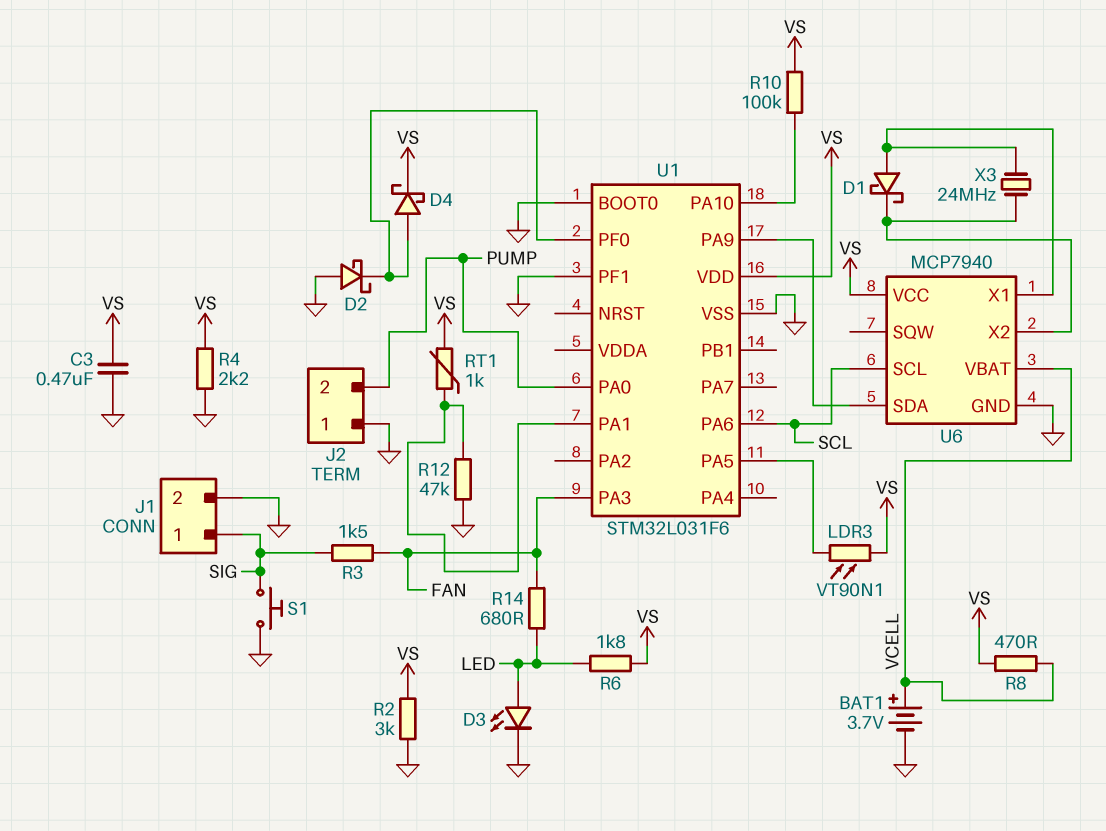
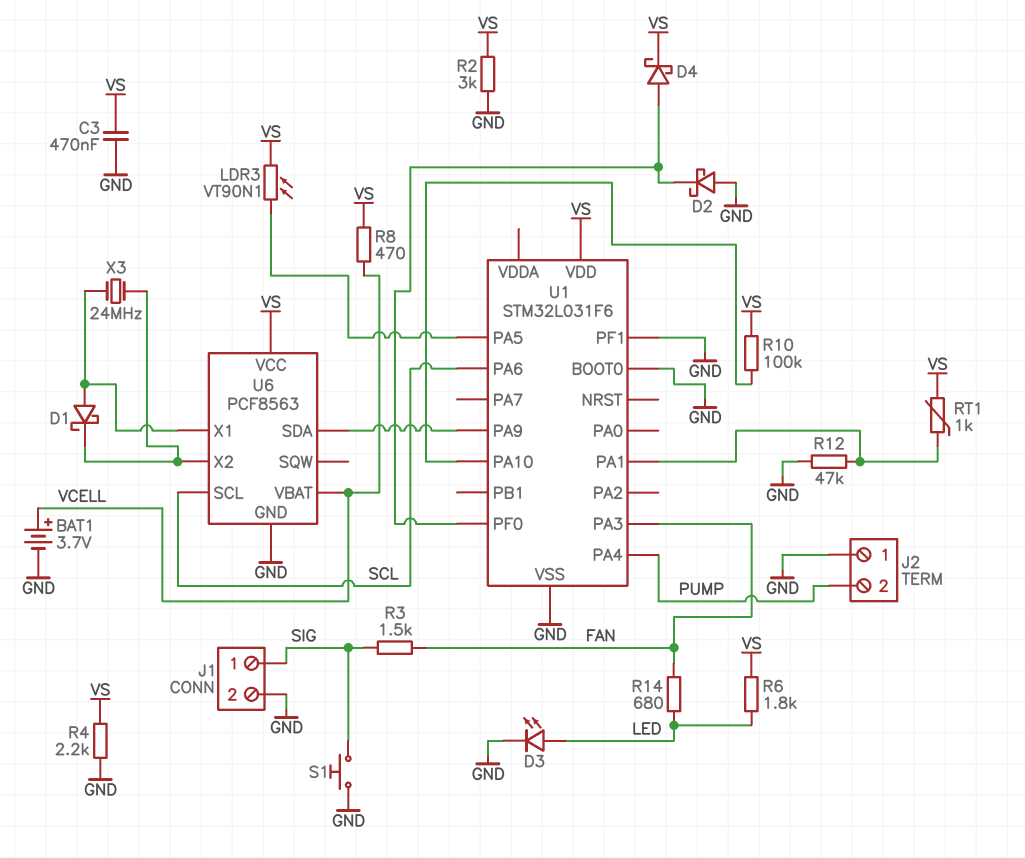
U1 pin PA0: PUMP -> none
U1 pin PA4: none -> PUMP
U6: MCP7940 -> PCF8563

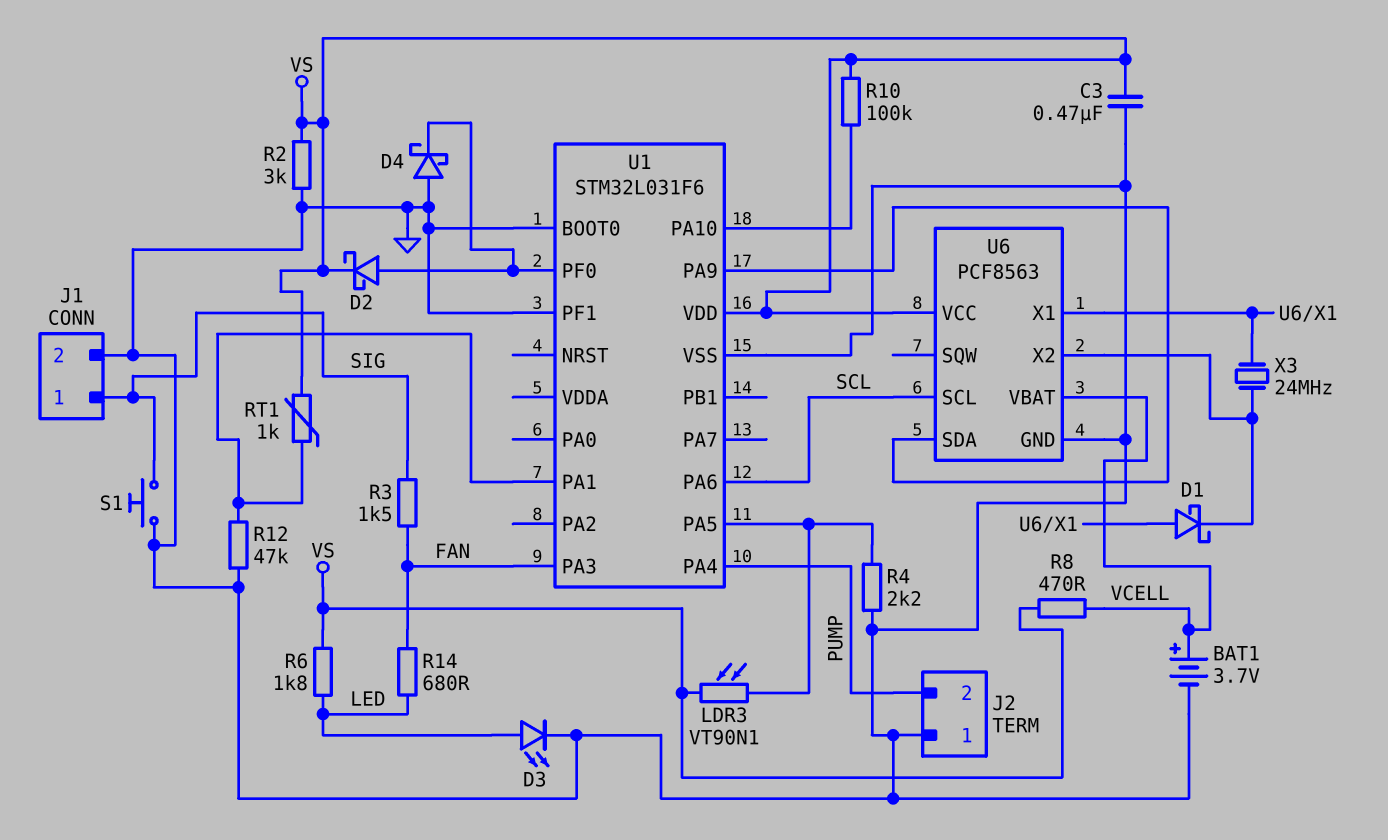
D2: schottky (A GND, K U1/PF0) -> schottky (A U1/PF0, K VS)
D4: schottky (A U1/PF0, K VS) -> schottky (A GND, K U1/PF0)
R4: 2.2k (GND, VS) -> 2.2k (GND, U1/PA5)

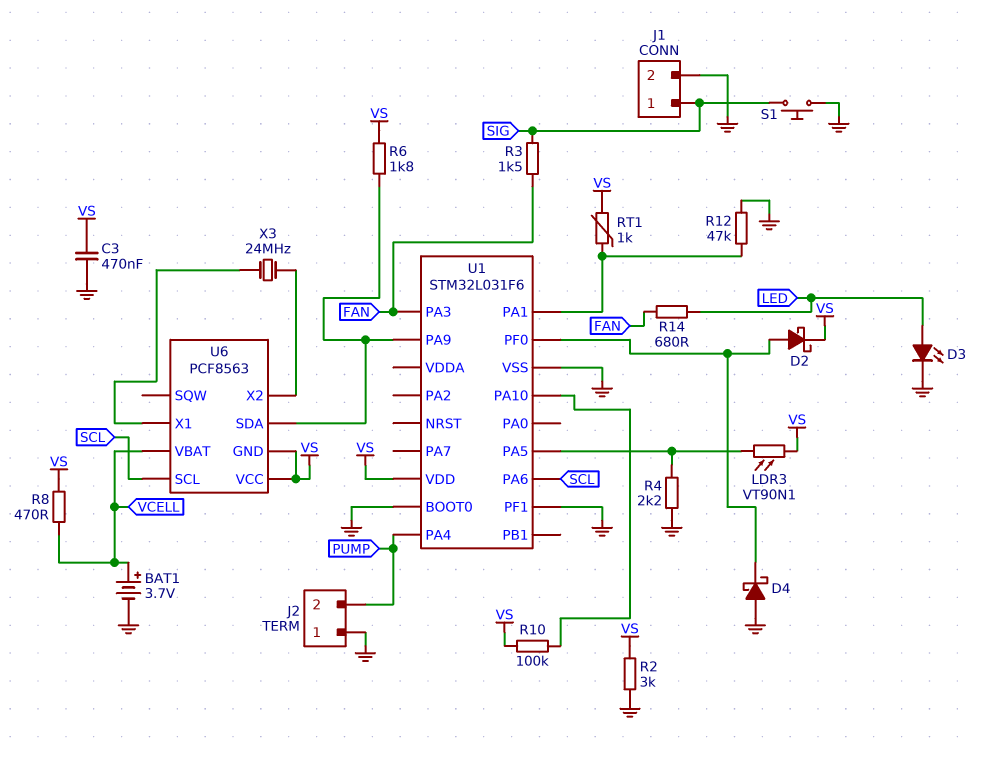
D1: schottky (A U6/X1, K U6/X2) -> none
R6: 1.8k (LED, VS) -> 1.8k (U1/PA9, VS)
U6 pin GND: GND -> VS

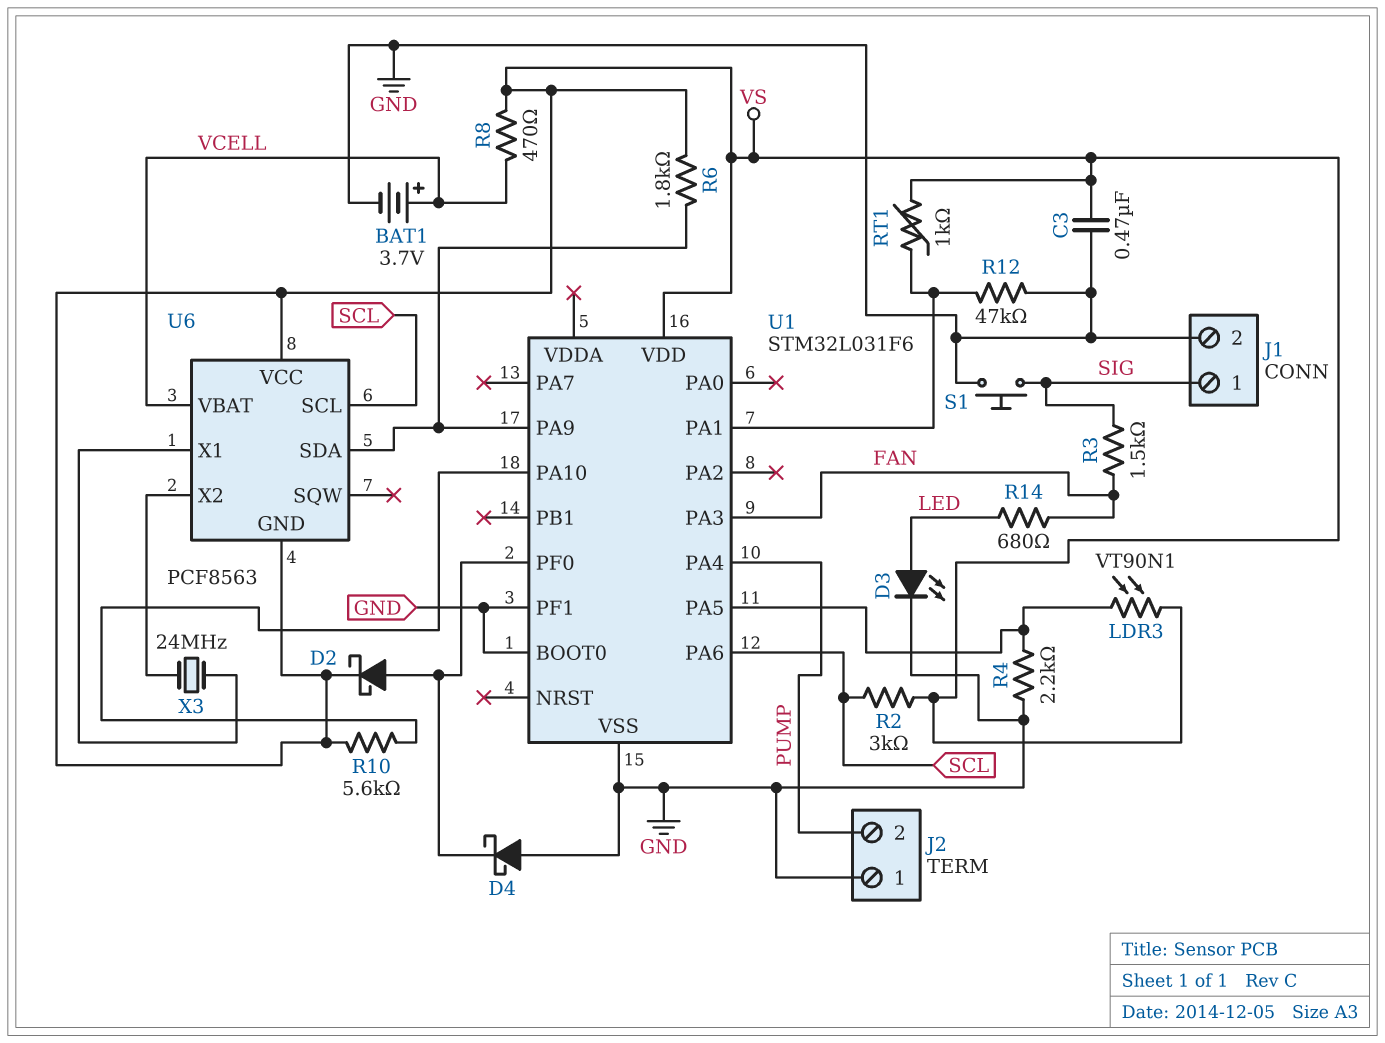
R2: 3k (GND, VS) -> 3k (SCL, VS)
R10: 100k (U1/PA10, VS) -> 5.6k (U1/PA10, VS)

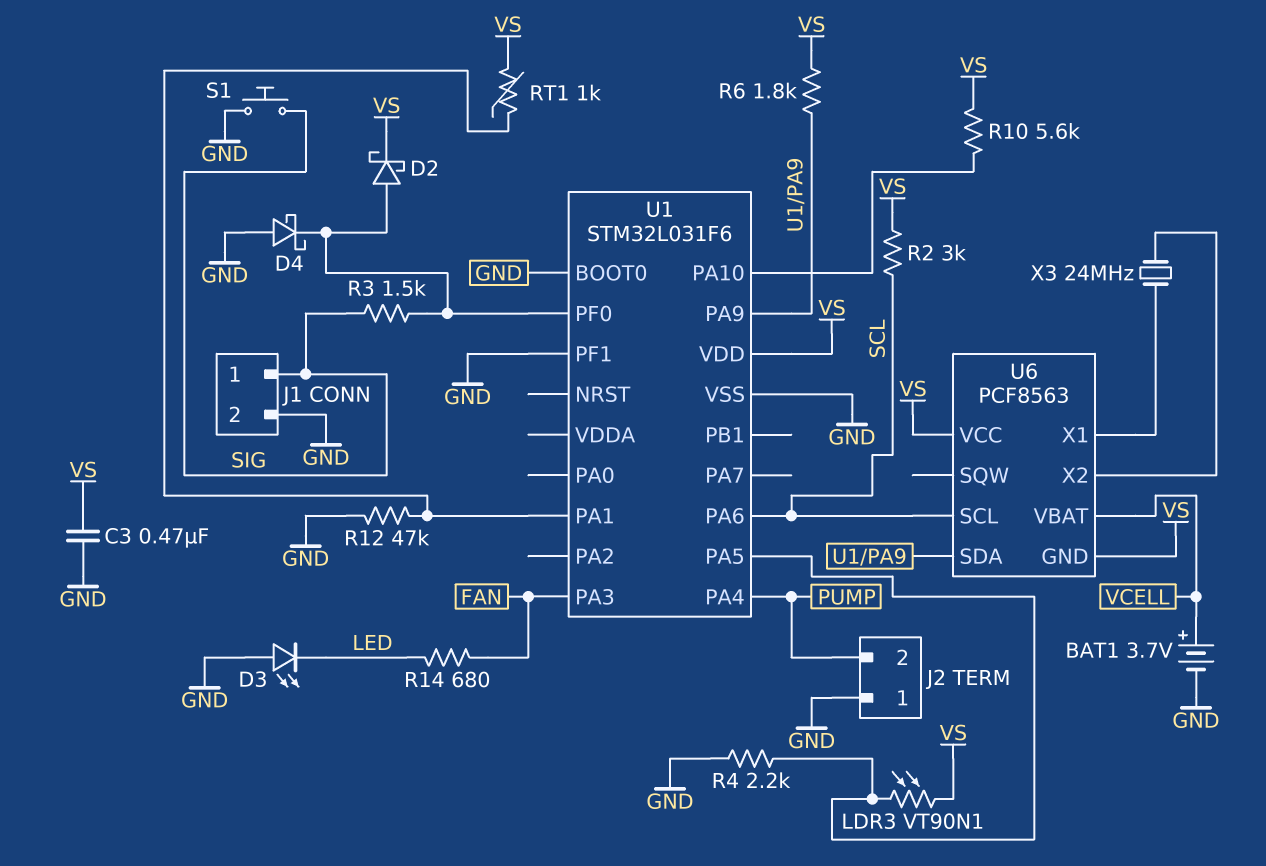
D3: LED (A LED, K GND) -> LED (A GND, K LED)
R3: 1.5k (FAN, SIG) -> 1.5k (SIG, U1/PF0)
R8: 470 (VCELL, VS) -> none

